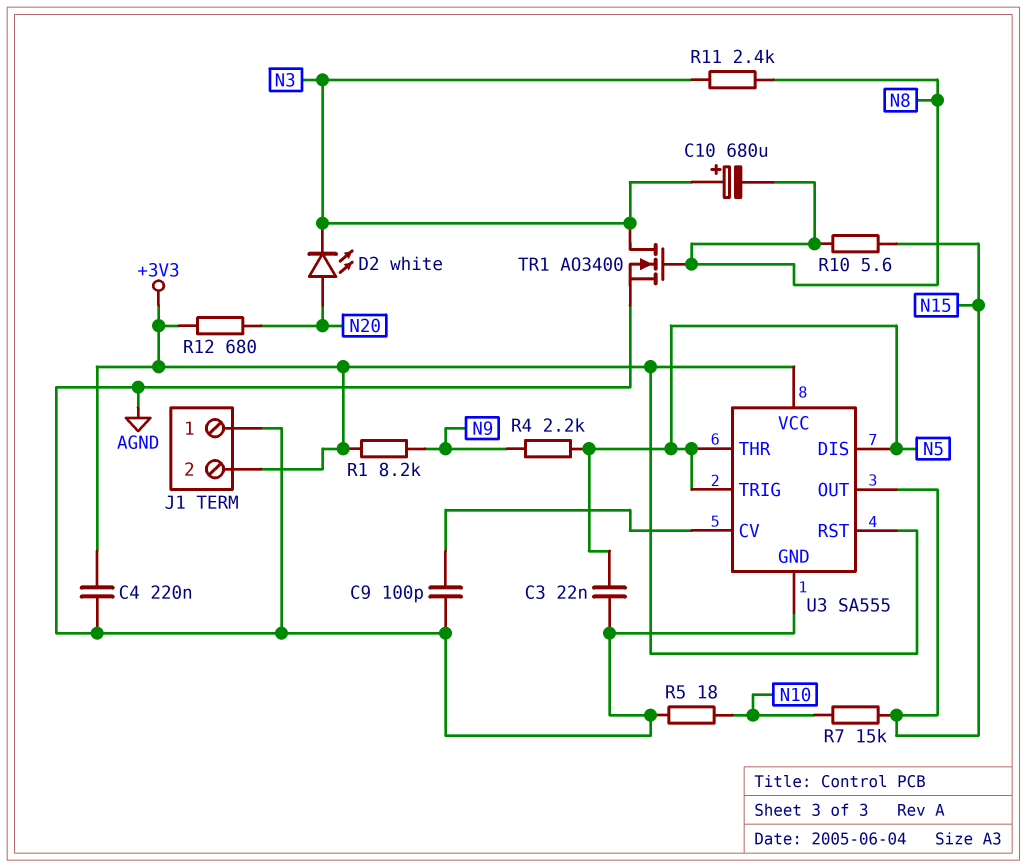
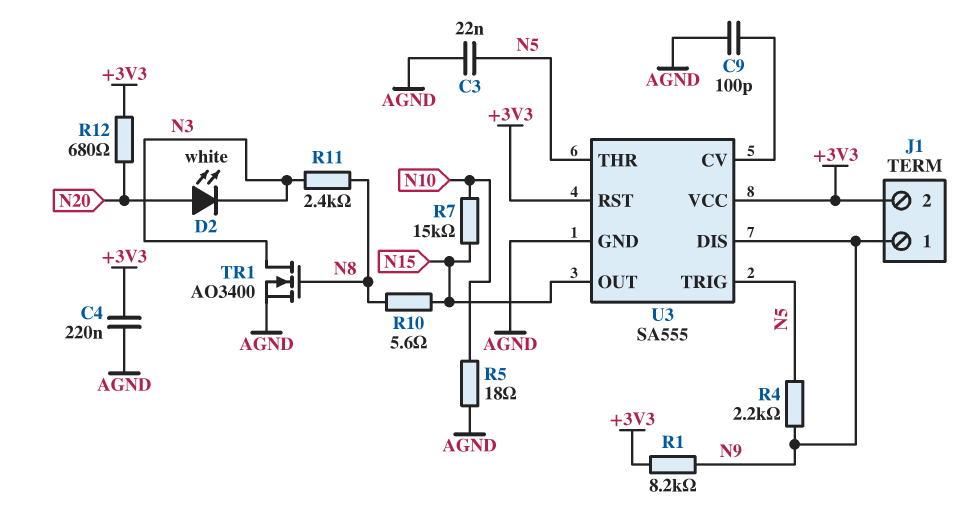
C10: 680uF (plus N3, minus N8) -> none
J1 pin 1: AGND -> N9
U3 pin DIS: N5 -> N9

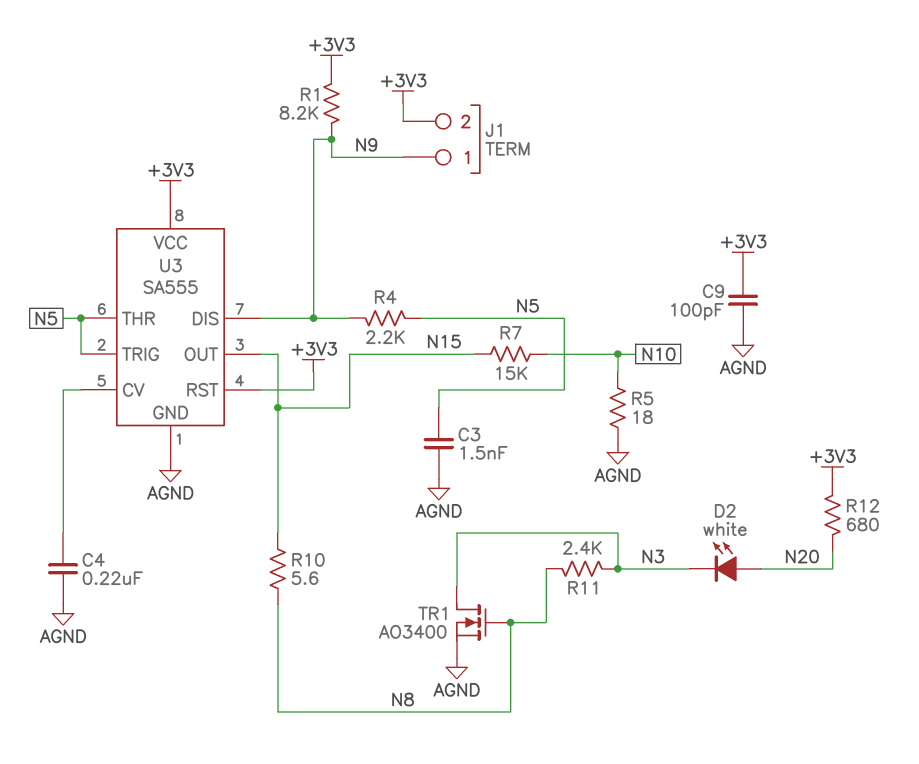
C3: 22nF (AGND, N5) -> 1.5nF (AGND, N5)
C4: 220nF (+3V3, AGND) -> 220nF (AGND, U3/CV)
C9: 100pF (AGND, U3/CV) -> 100pF (+3V3, AGND)

